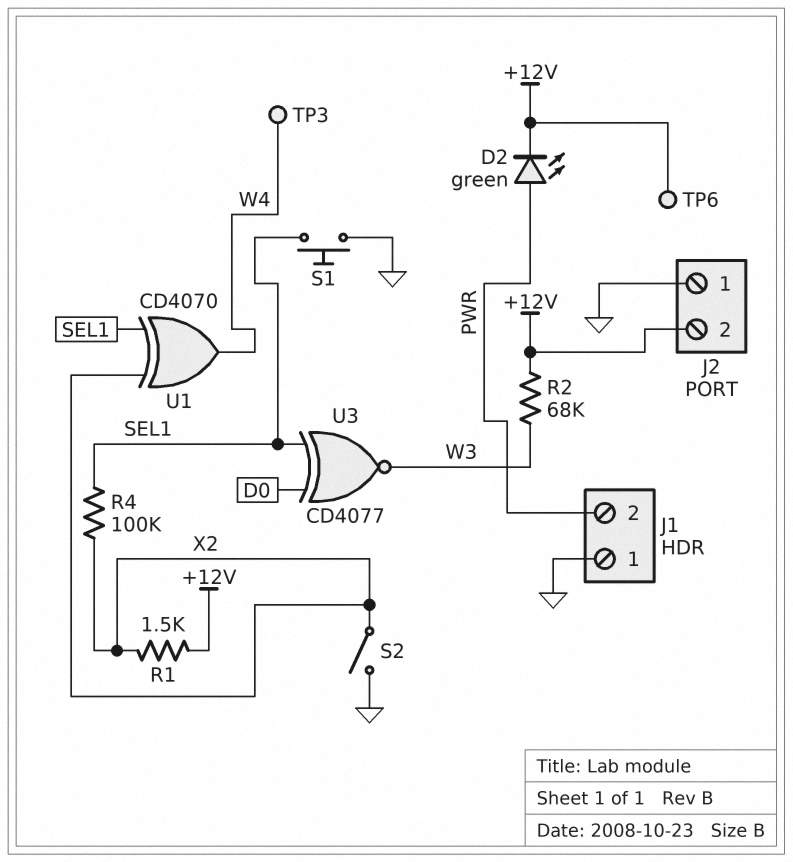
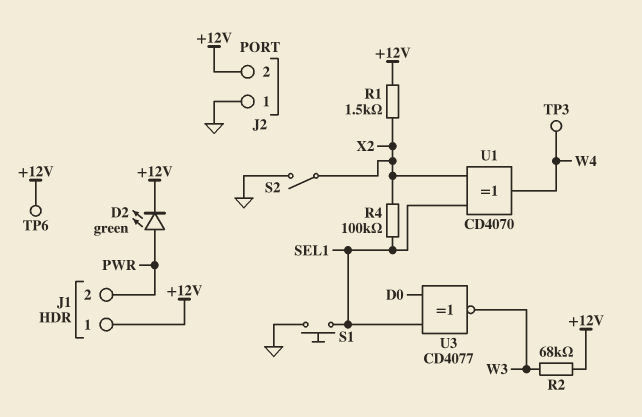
J1 pin 1: GND -> +12V

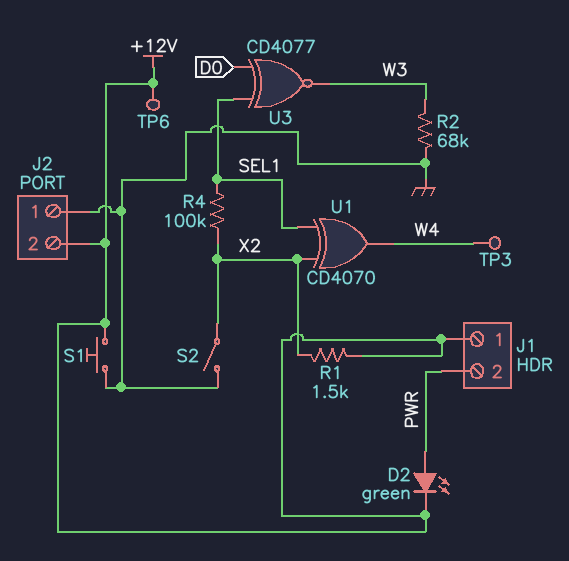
R2: 68k (+12V, W3) -> 68k (GND, W3)
S1: button (GND, SEL1) -> button (+12V, GND)

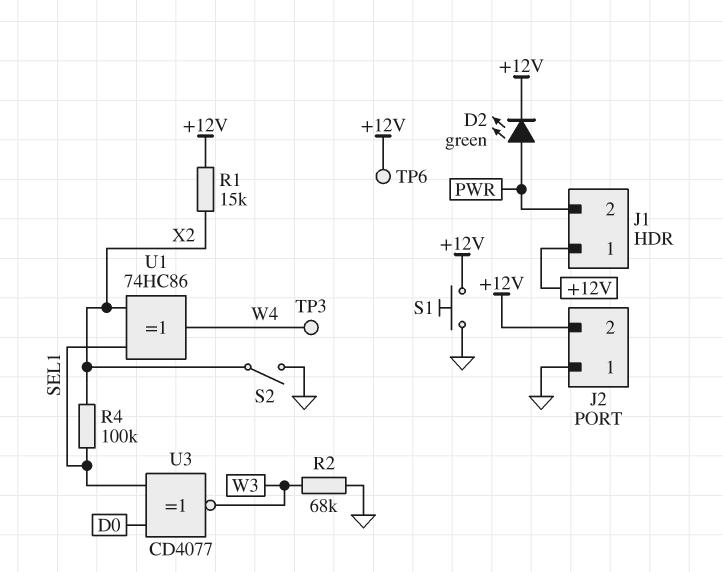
R1: 1.5k (+12V, X2) -> 15k (+12V, X2)
U1: XOR CD4070 (in SEL1, in X2, out W4) -> XOR 74HC86 (in SEL1, in X2, out W4)

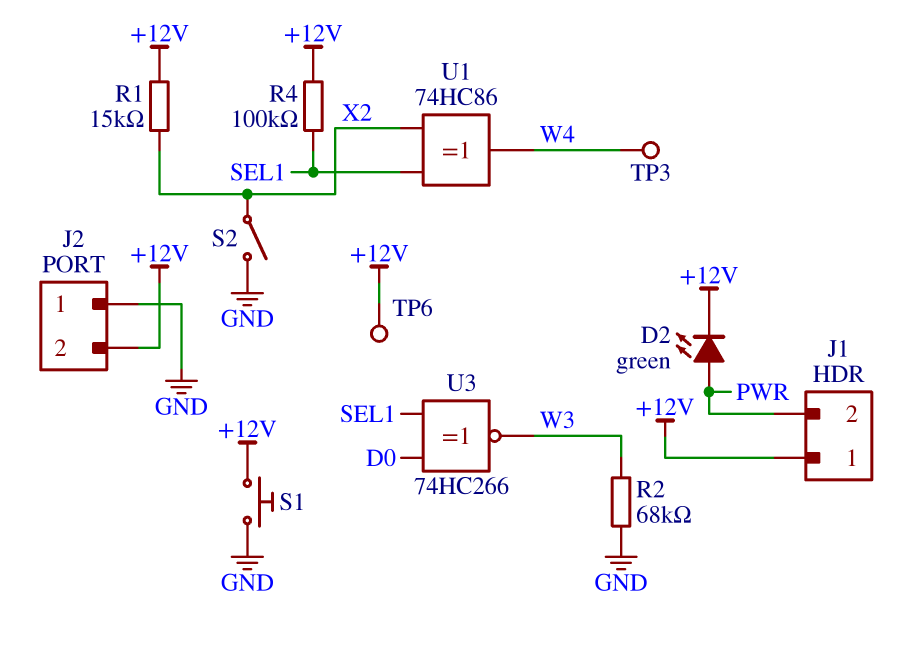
R4: 100k (SEL1, X2) -> 100k (+12V, SEL1)
U3: XNOR CD4077 (in D0, in SEL1, out W3) -> XNOR 74HC266 (in D0, in SEL1, out W3)

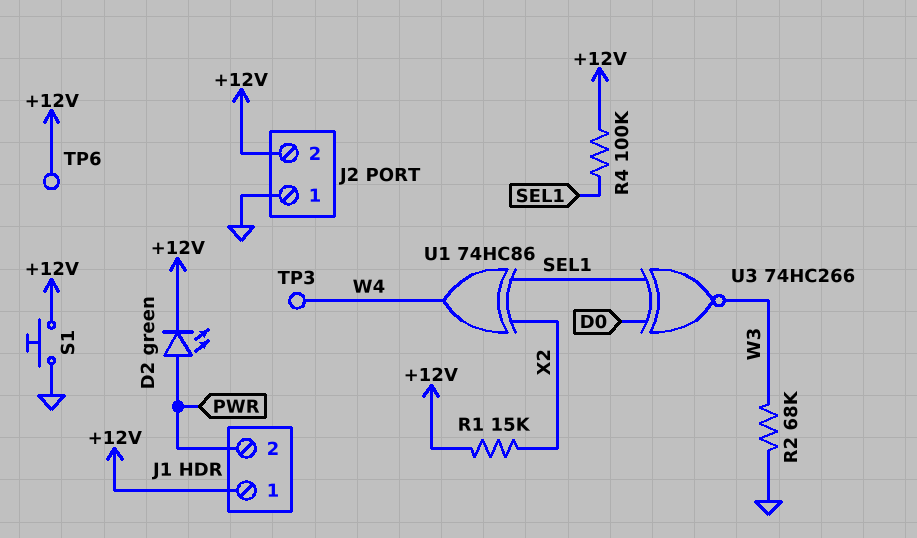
S2: switch (GND, X2) -> none

